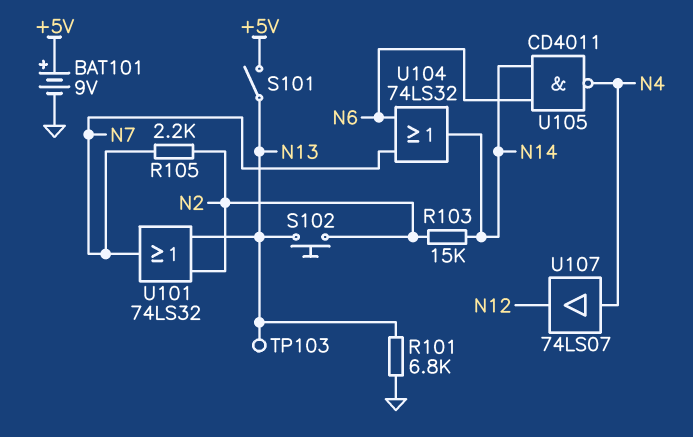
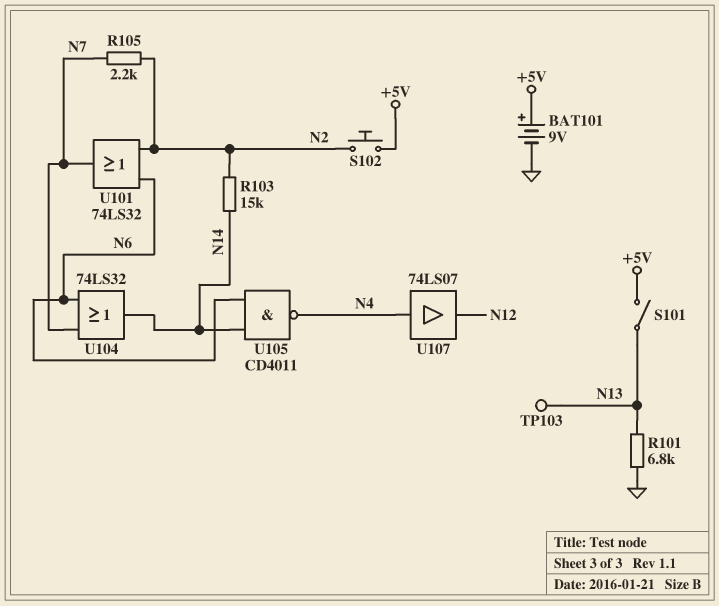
S102: button (N2, N13) -> button (+5V, N2)
U101: OR 74LS32 (in N2, in N13, out N7) -> OR 74LS32 (in N2, in N6, out N7)

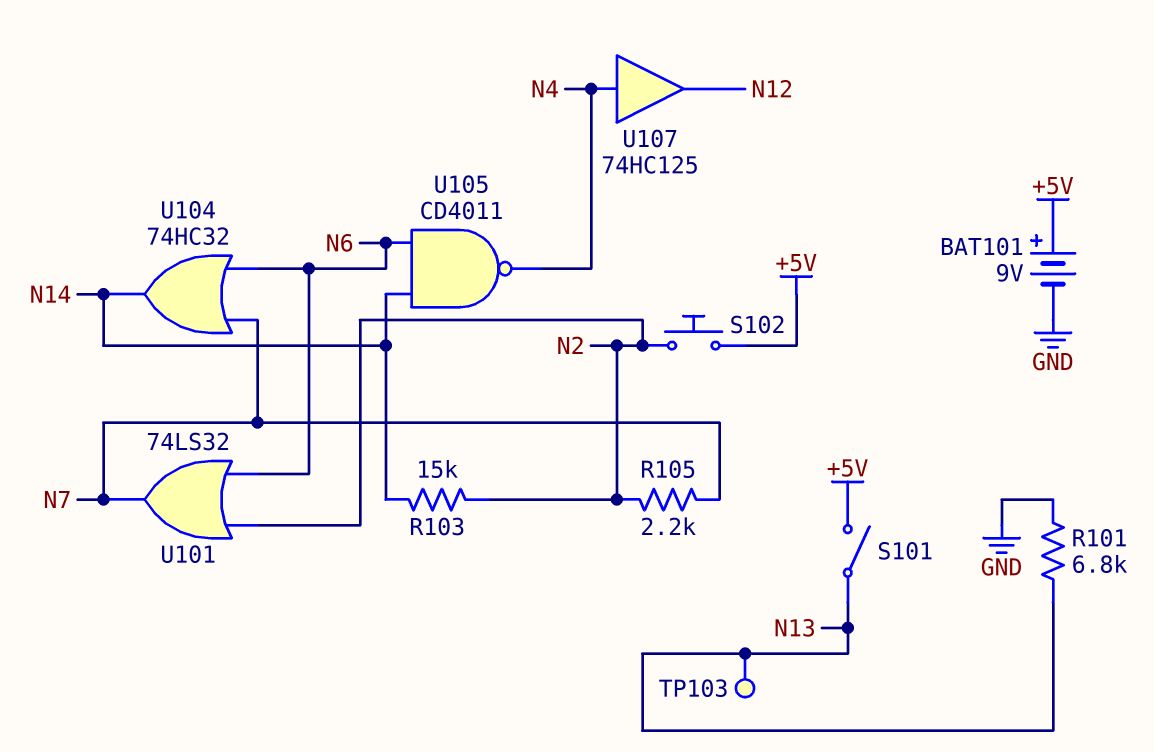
U104: OR 74LS32 (in N6, in N7, out N14) -> OR 74HC32 (in N6, in N7, out N14)
U107: buffer 74LS07 (in N4, out N12) -> buffer 74HC125 (in N4, out N12)

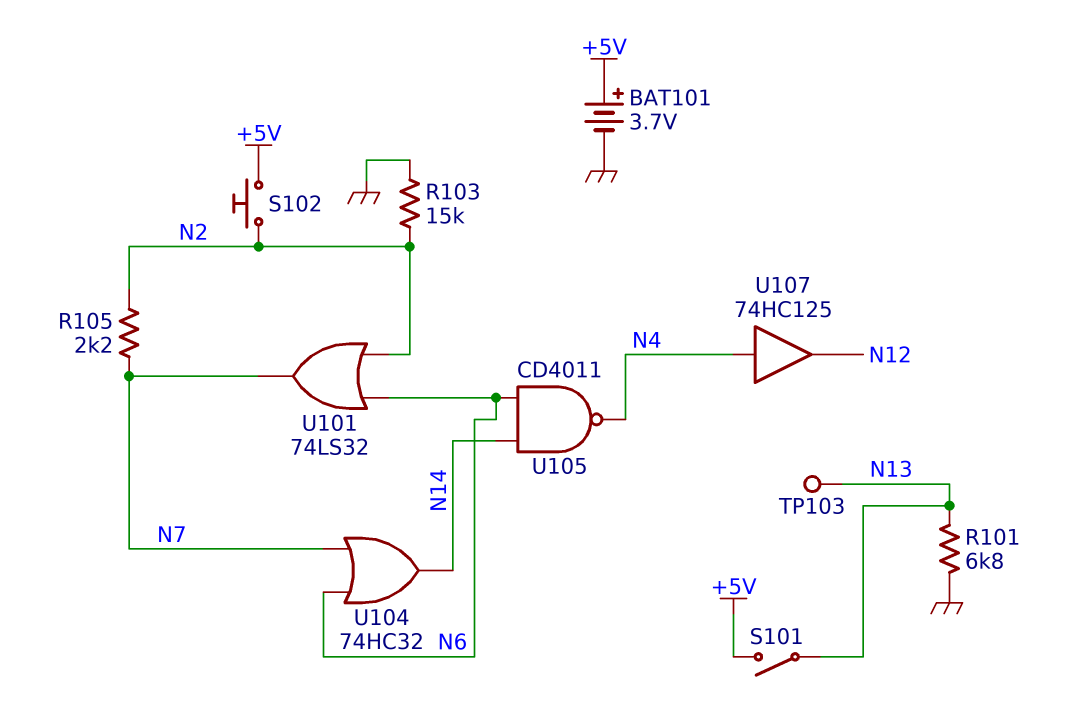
BAT101: 9V (plus +5V, minus GND) -> 3.7V (plus +5V, minus GND)
R103: 15k (N2, N14) -> 15k (GND, N2)

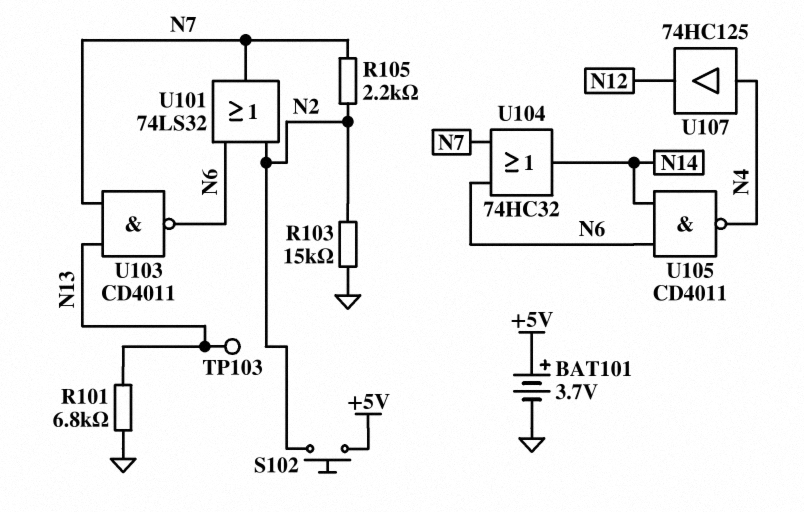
S101: switch (+5V, N13) -> none
U103: none -> NAND CD4011 (in N7, in N13, out N6)

